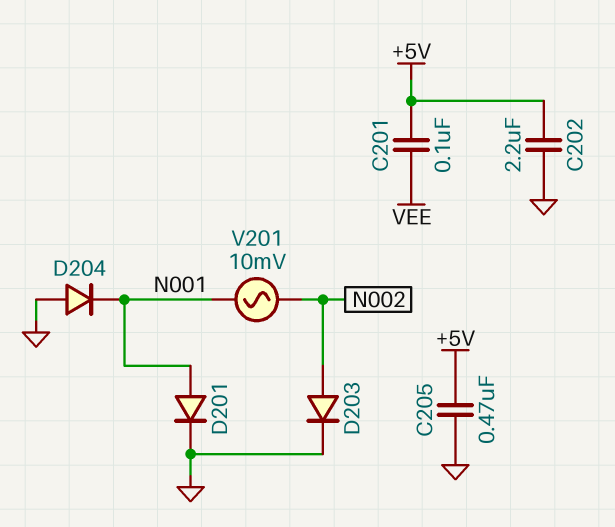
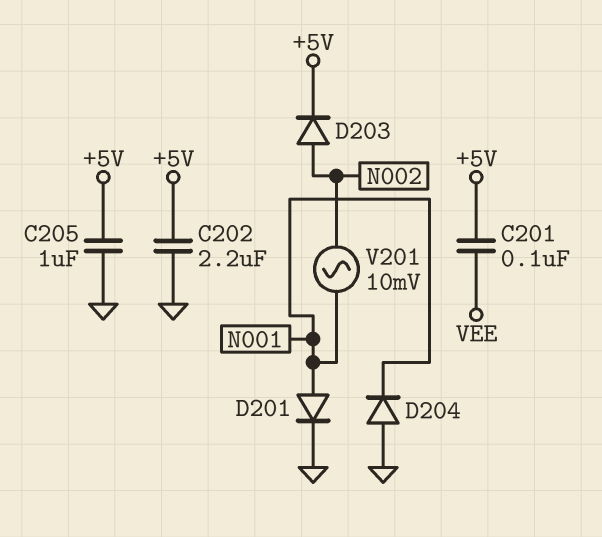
C205: 470nF (+5V, GND) -> 1uF (+5V, GND)
D203: diode (A N002, K GND) -> diode (A N002, K +5V)

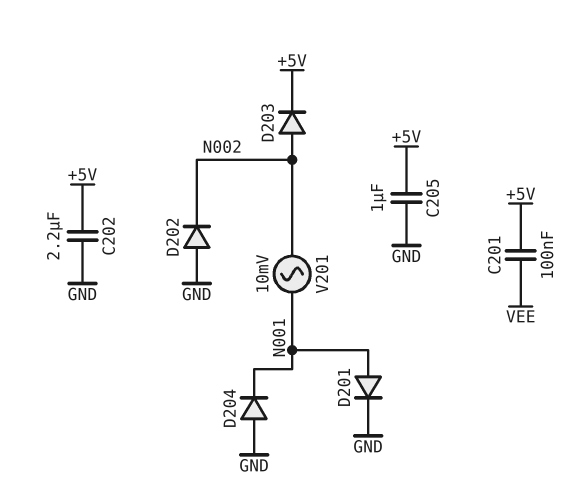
D202: none -> diode (A GND, K N002)

